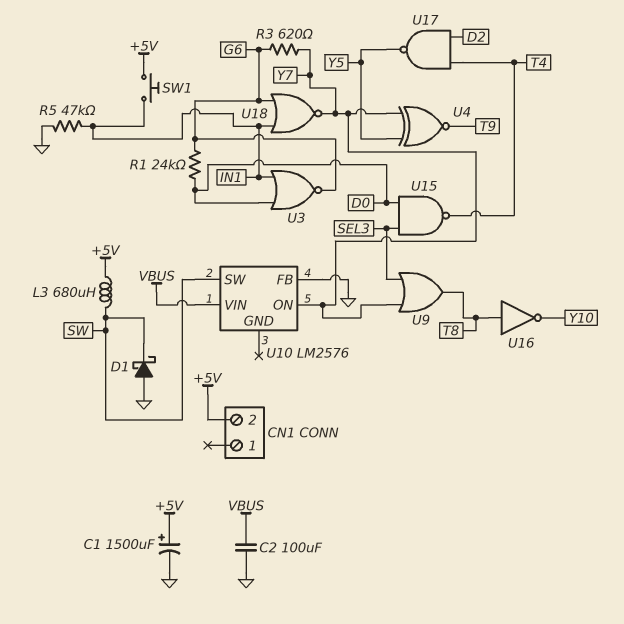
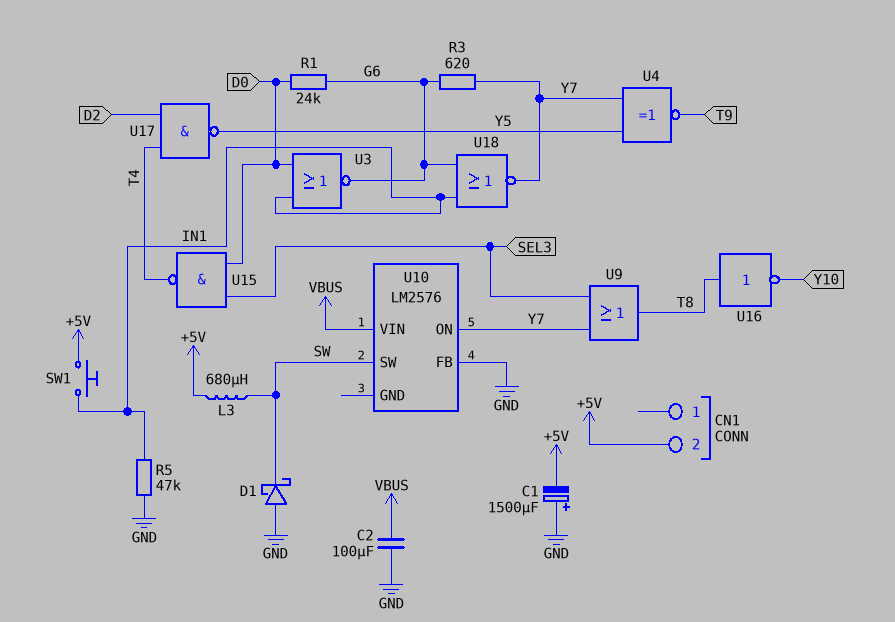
C1: 1500uF (plus +5V, minus GND) -> 1500uF (plus GND, minus +5V)

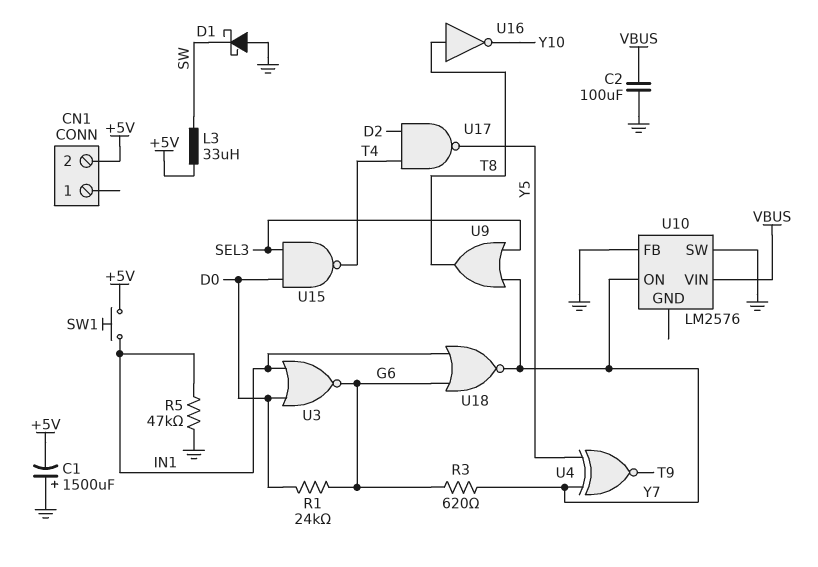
L3: 680uH (+5V, SW) -> 33uH (+5V, SW)
U10 pin SW: SW -> GND

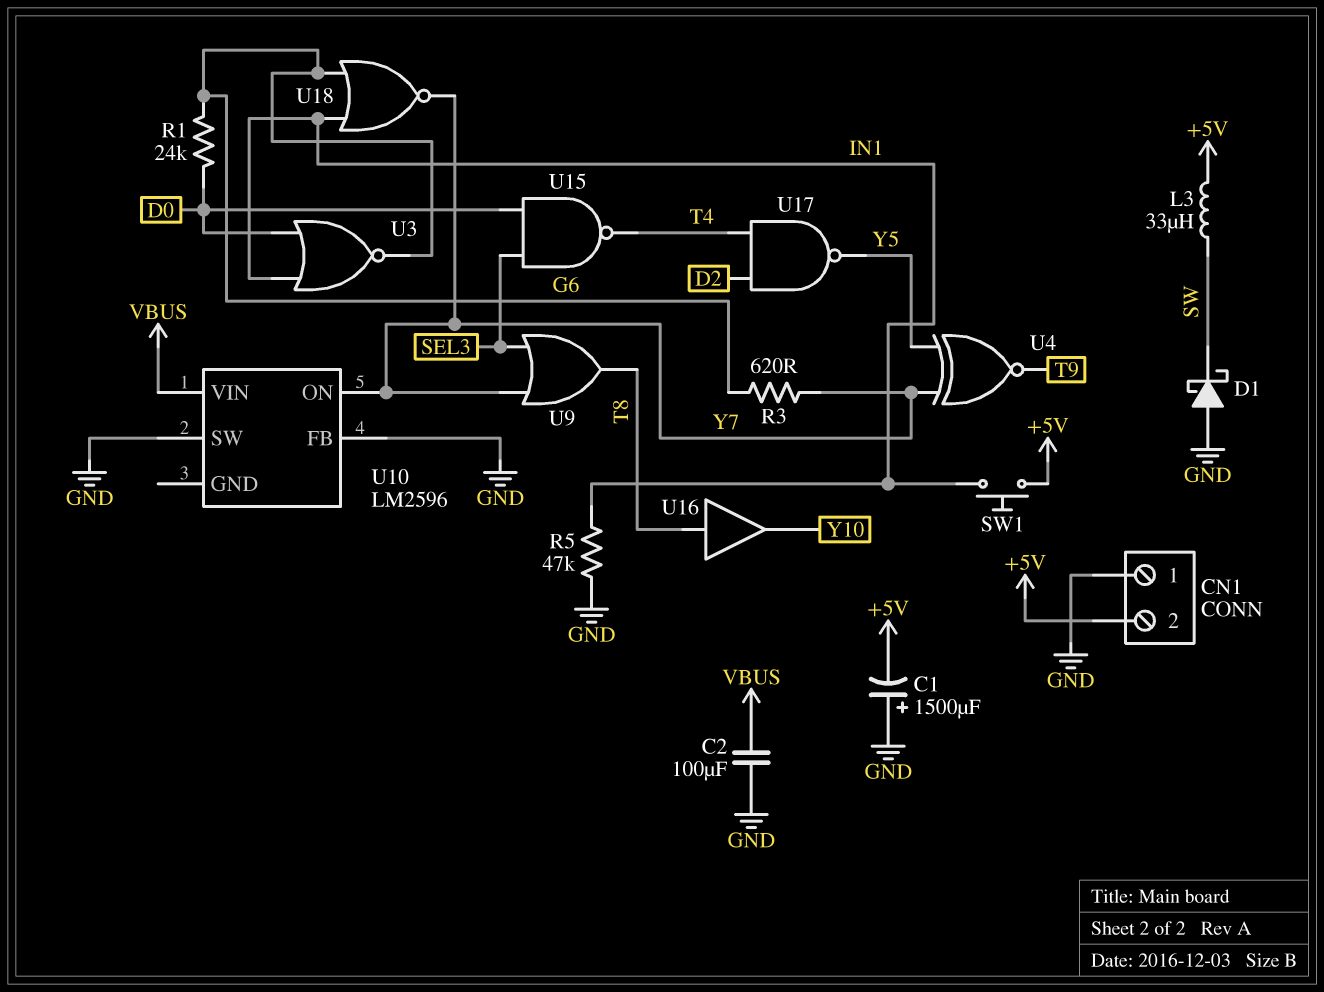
CN1 pin 1: none -> GND
U10: LM2576 -> LM2596
U16: NOT (in T8, out Y10) -> buffer (in T8, out Y10)

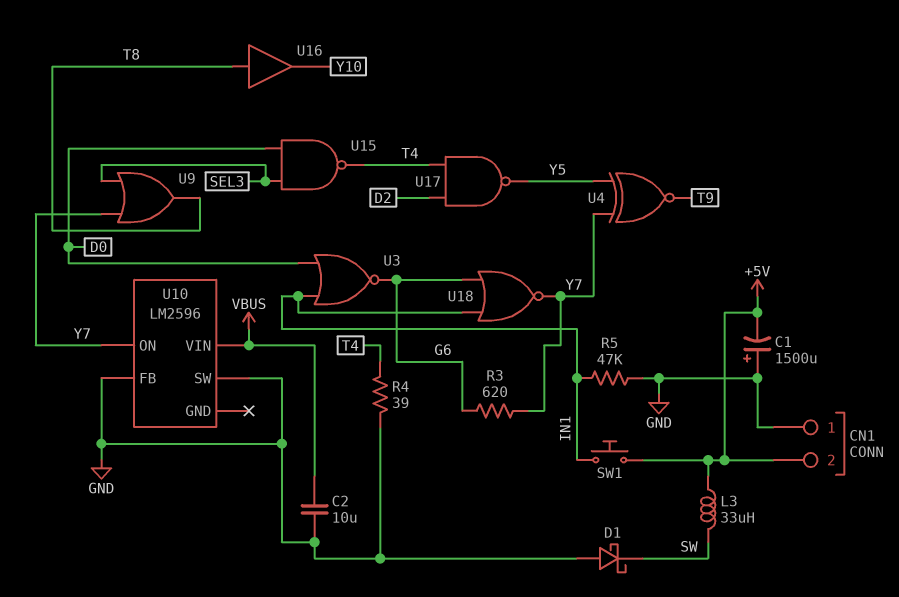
C2: 100uF (GND, VBUS) -> 10uF (GND, VBUS)
R1: 24k (D0, G6) -> none
R4: none -> 39 (GND, T4)

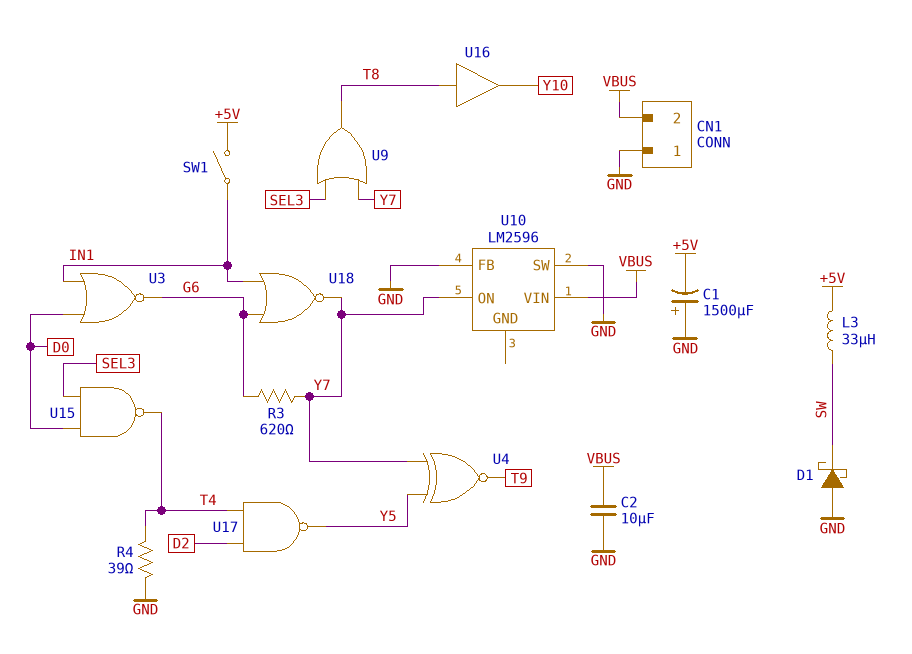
CN1 pin 2: +5V -> VBUS
R5: 47k (GND, IN1) -> none
SW1: button (+5V, IN1) -> switch (+5V, IN1)

